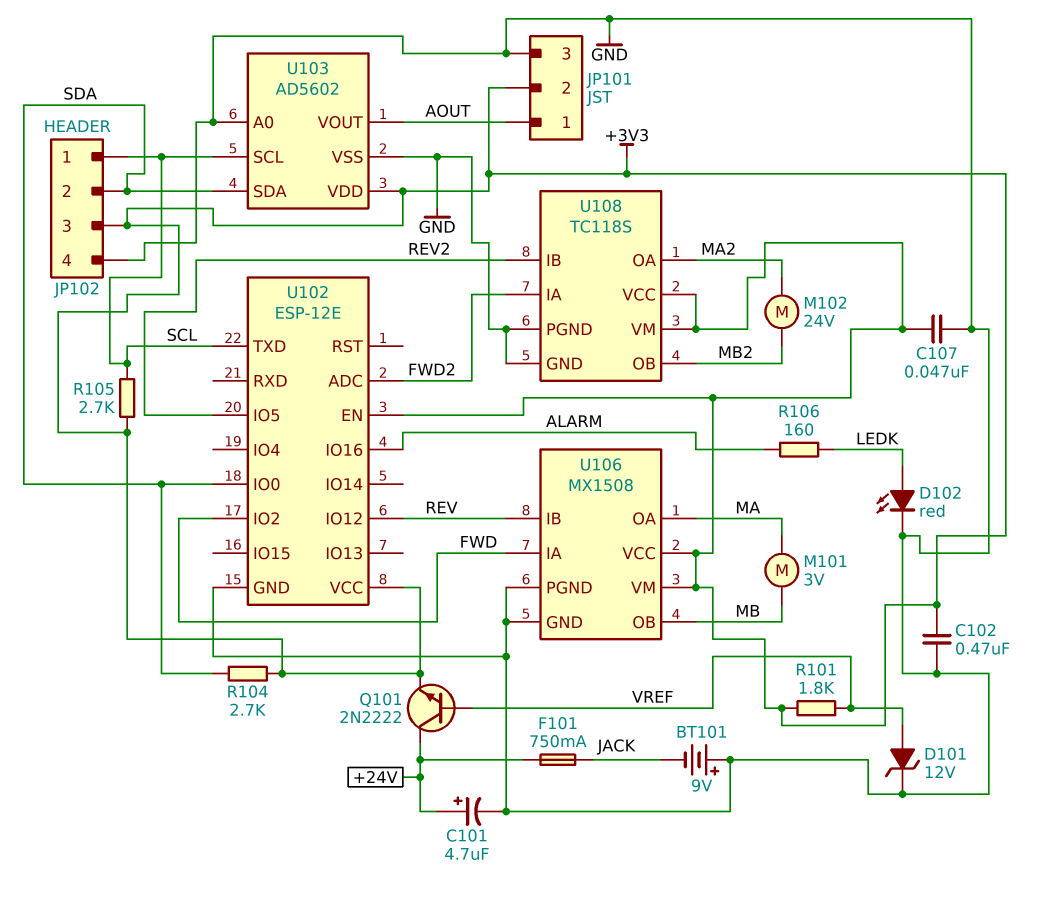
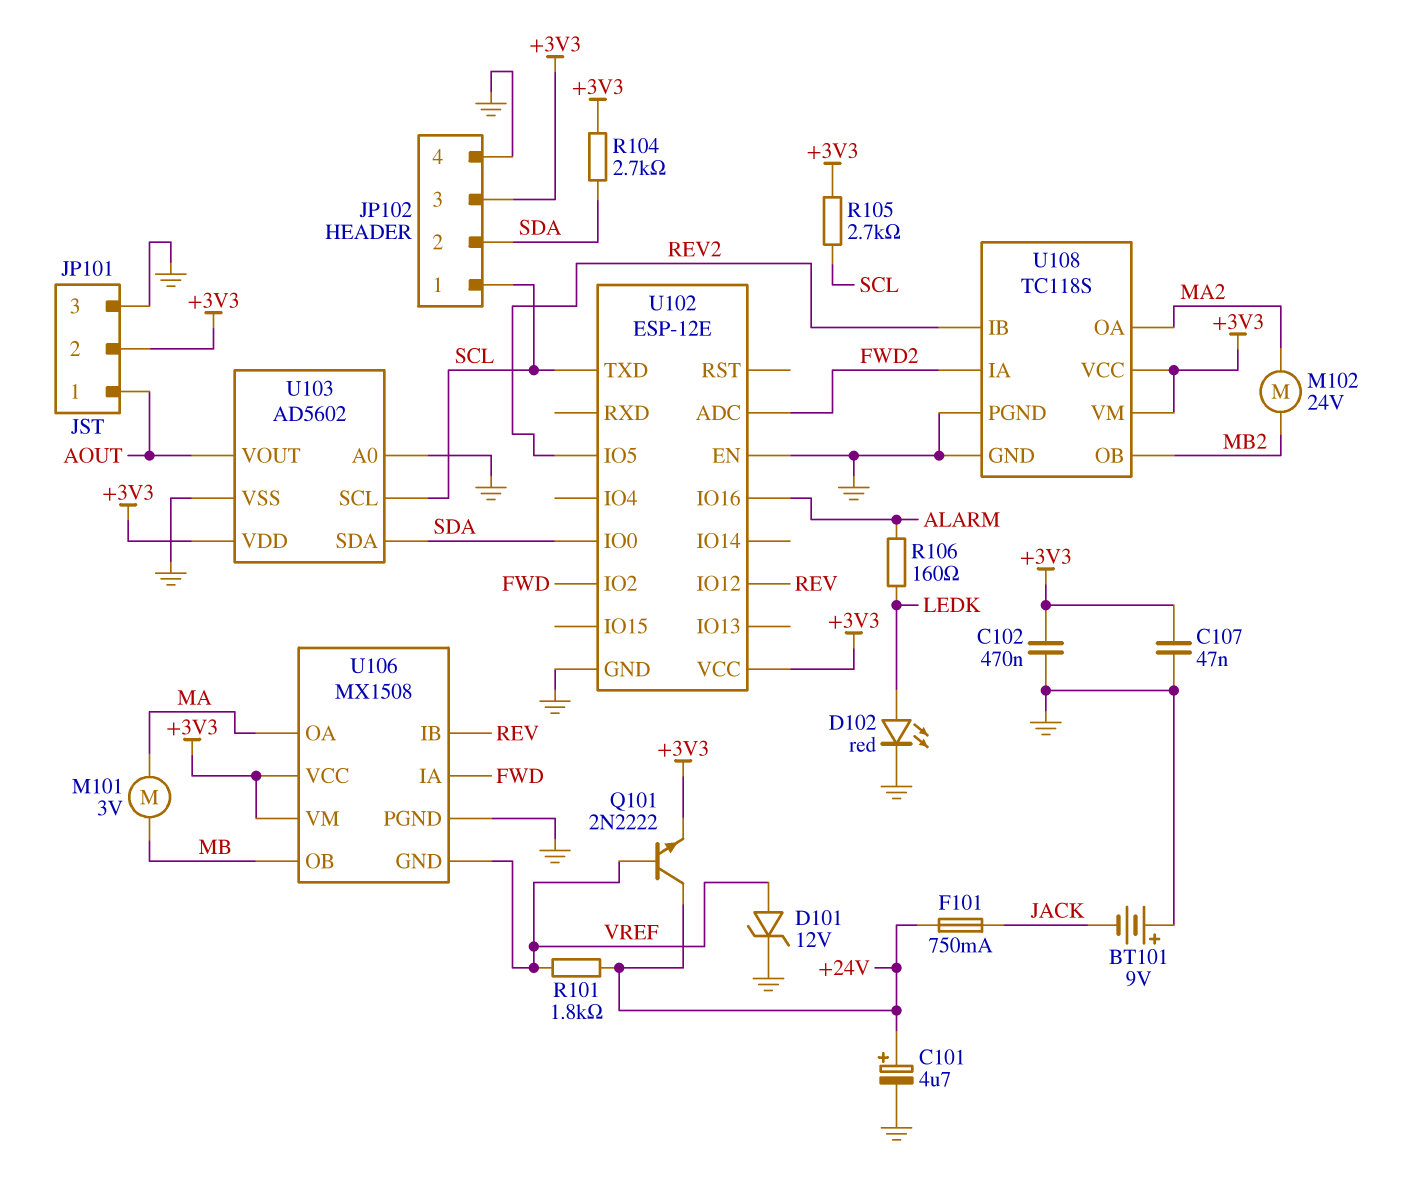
R101: 1.8k (+3V3, VREF) -> 1.8k (+24V, VREF)
U102 pin EN: +3V3 -> GND
U106 pin GND: GND -> VREF

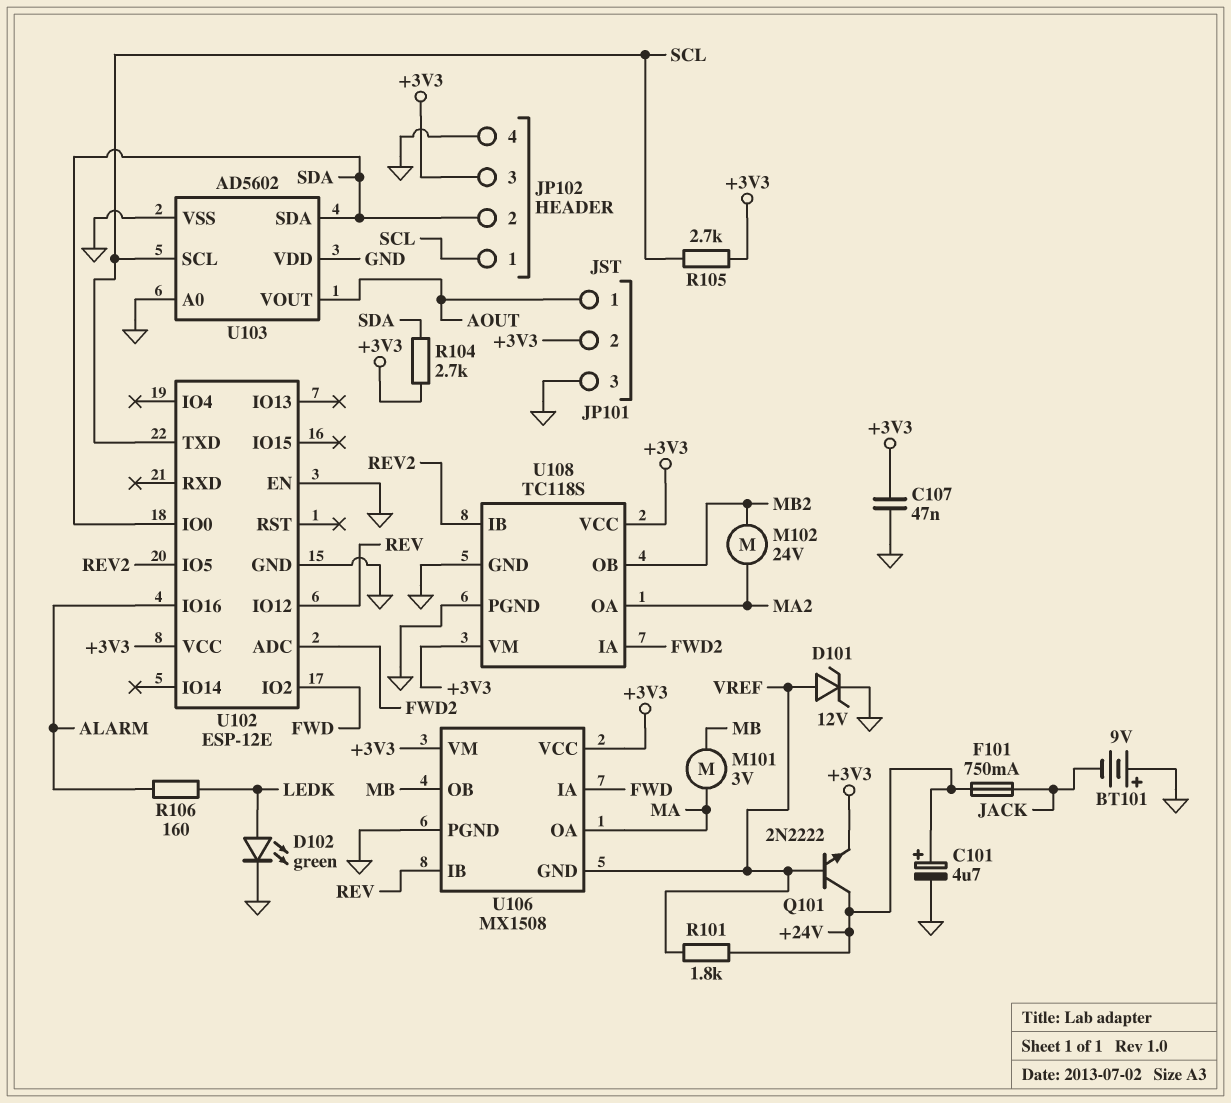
C102: 470nF (+3V3, GND) -> none
D102: LED red (A LEDK, K GND) -> LED green (A LEDK, K GND)
U103 pin VDD: +3V3 -> GND

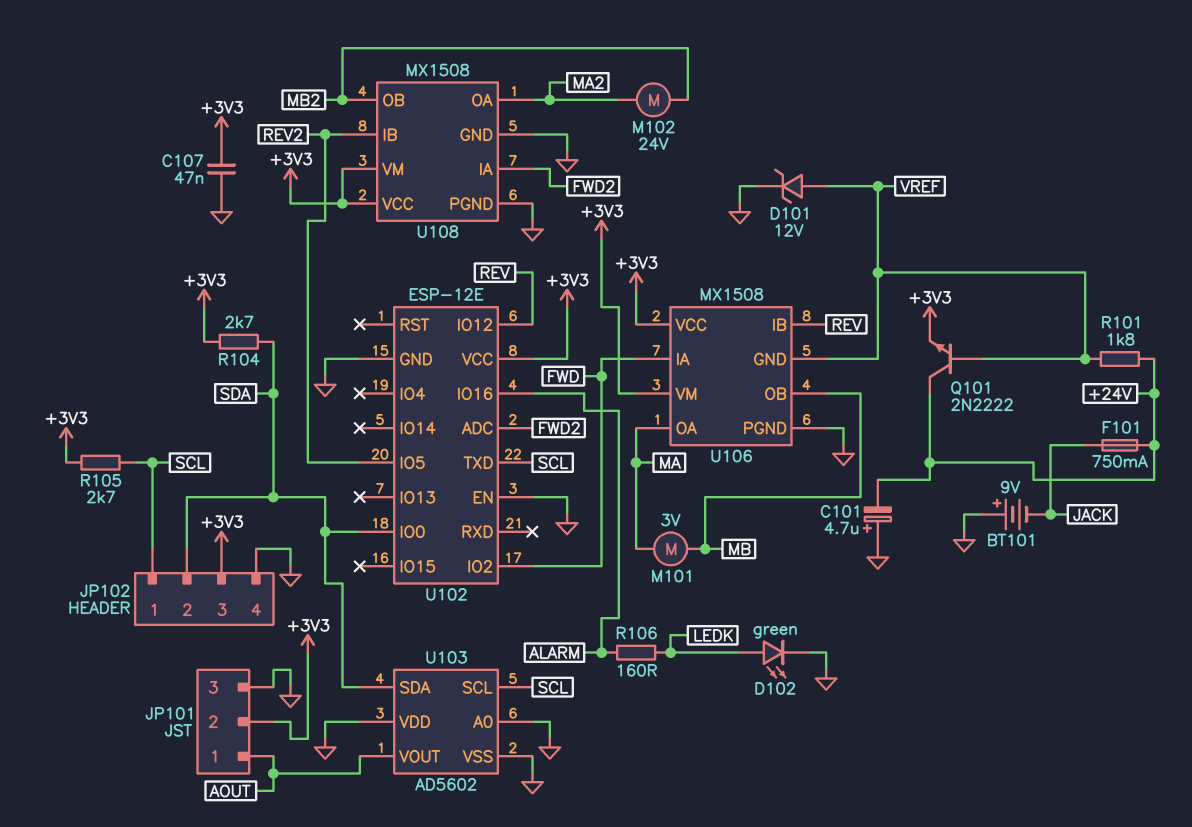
C101: 4.7uF (plus +24V, minus GND) -> 4.7uF (plus GND, minus +24V)
U108: TC118S -> MX1508

